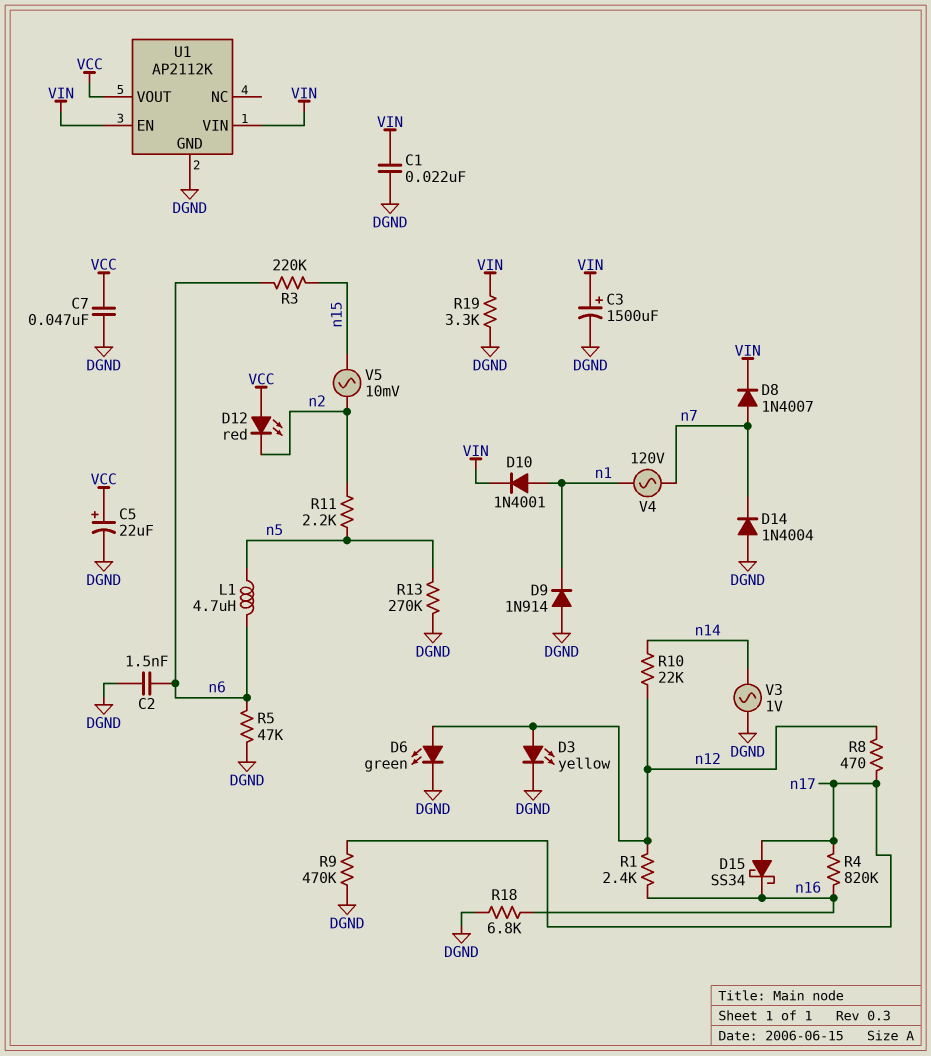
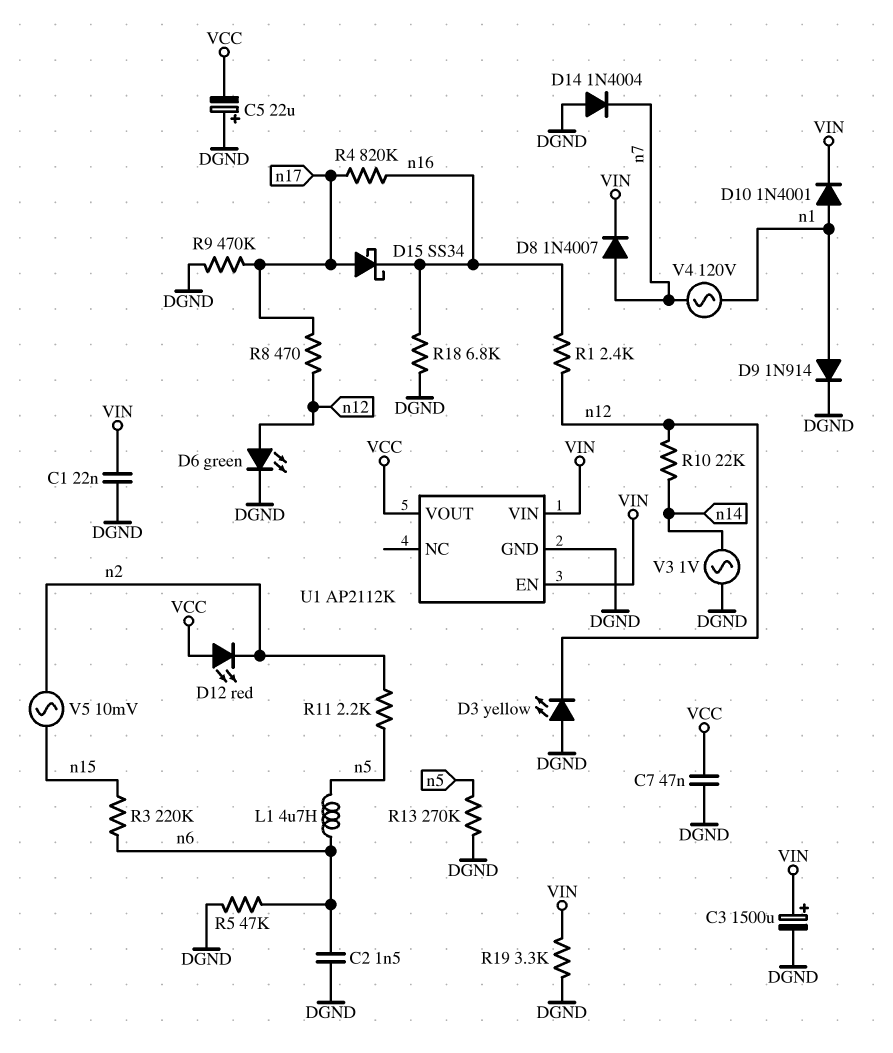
C5: 22uF (plus VCC, minus DGND) -> 22uF (plus DGND, minus VCC)
D3: LED yellow (A n12, K DGND) -> LED yellow (A DGND, K n12)
D9: diode 1N914 (A DGND, K n1) -> diode 1N914 (A n1, K DGND)

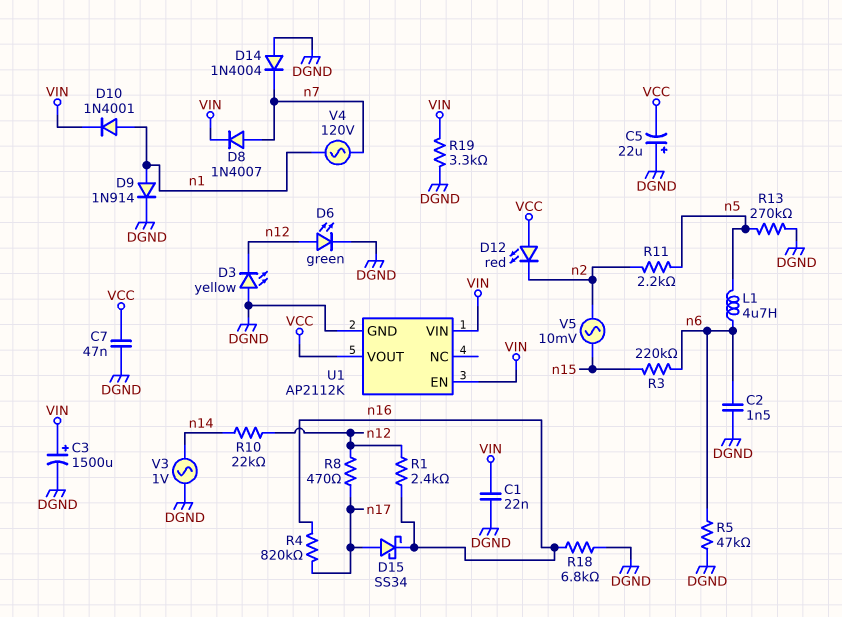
R9: 470k (DGND, n17) -> none

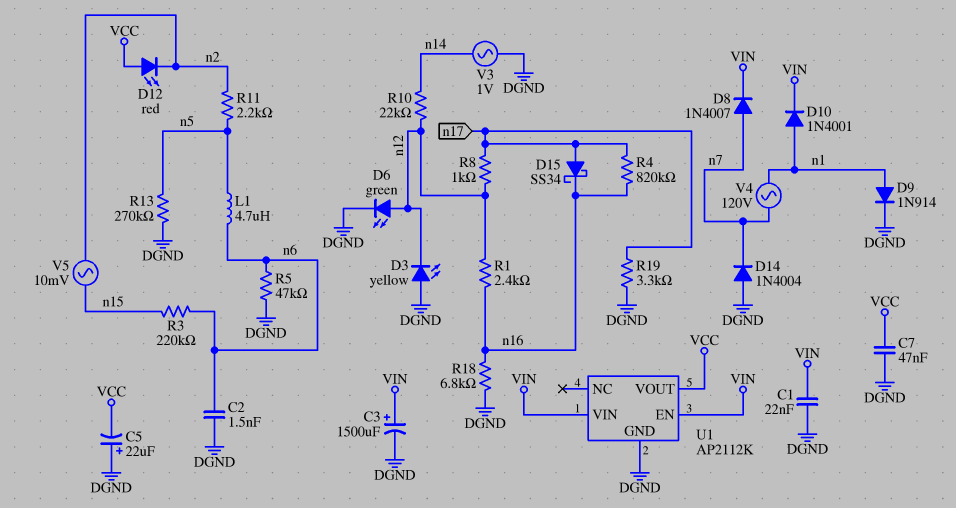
R8: 470 (n12, n17) -> 1k (n12, n17)
R19: 3.3k (DGND, VIN) -> 3.3k (DGND, n17)

